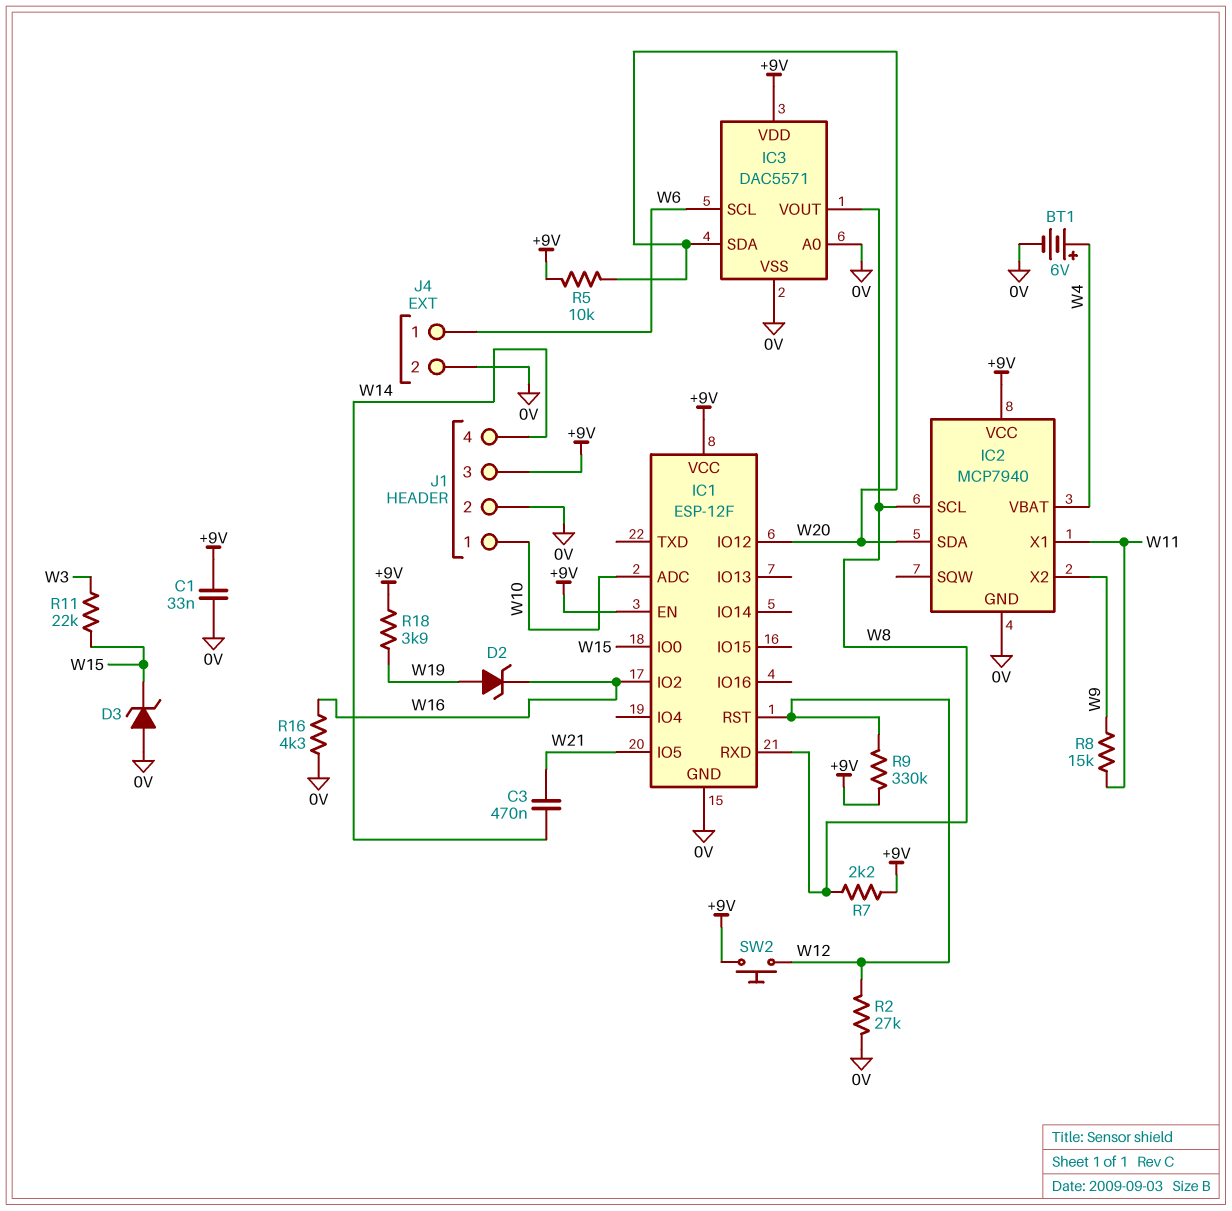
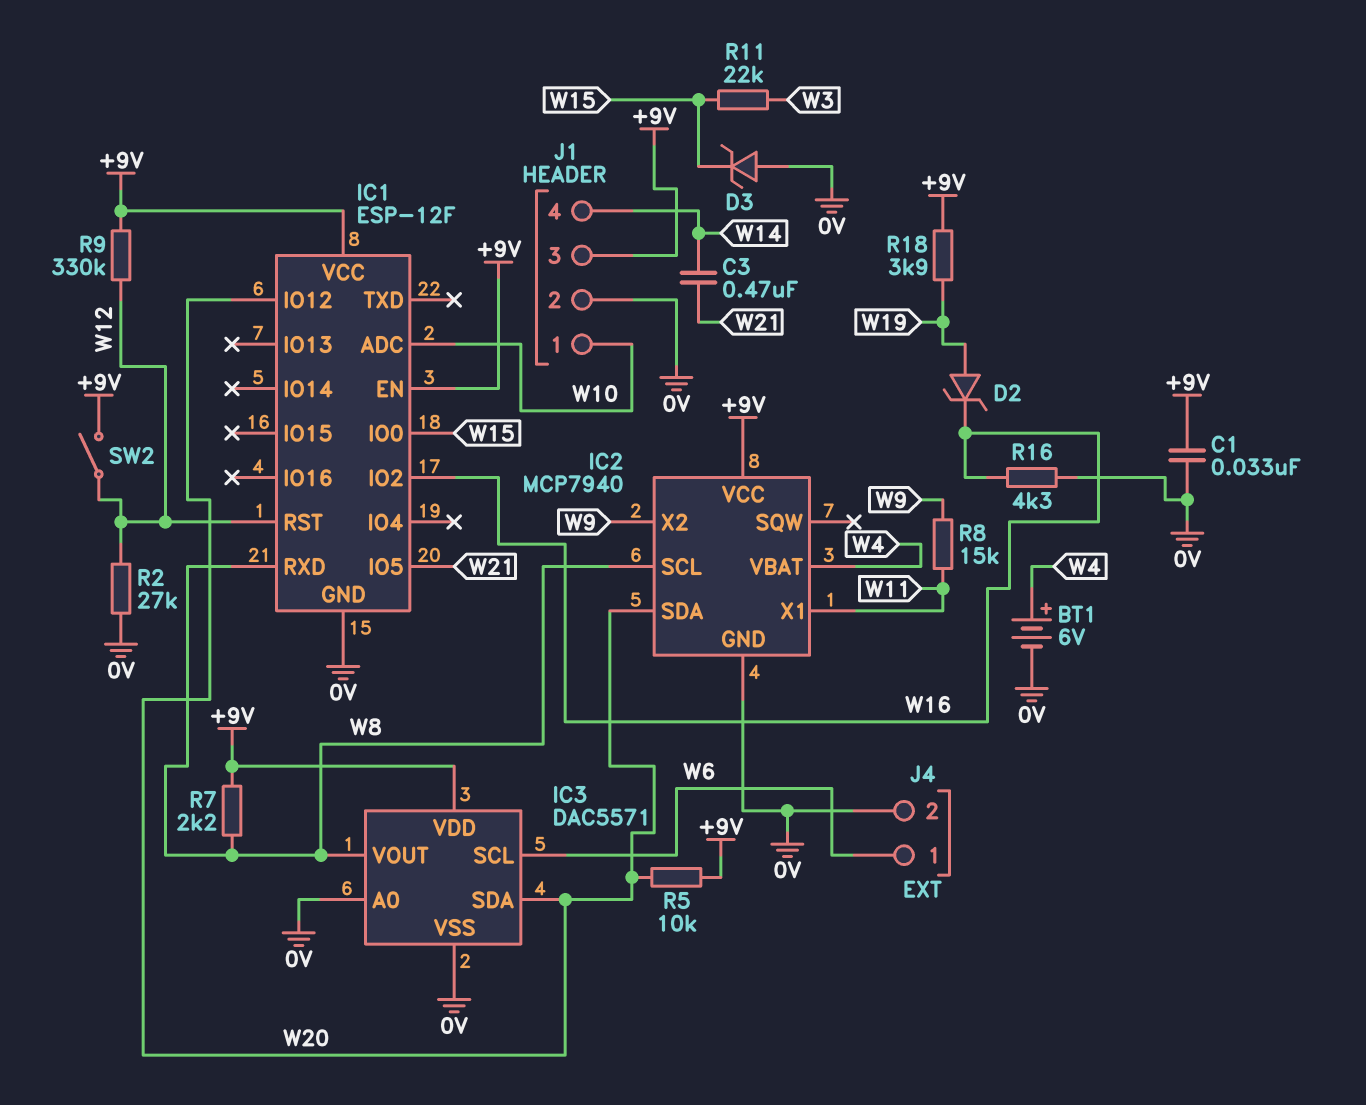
SW2: button (+9V, W12) -> switch (+9V, W12)

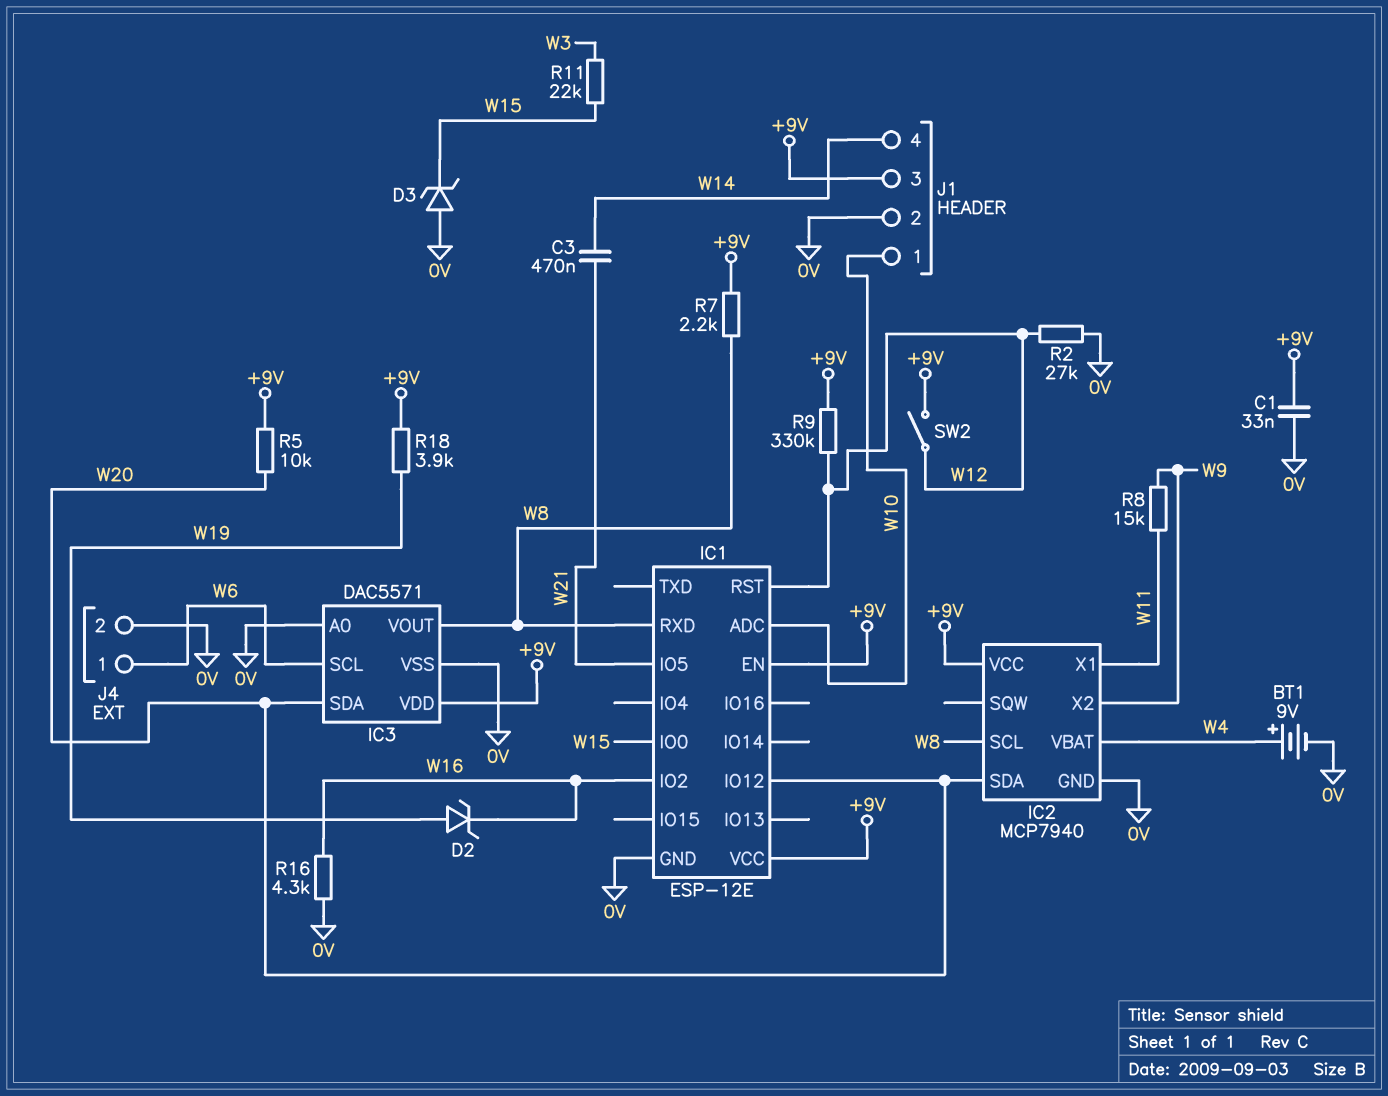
BT1: 6V (plus W4, minus 0V) -> 9V (plus W4, minus 0V)
IC1: ESP-12F -> ESP-12E

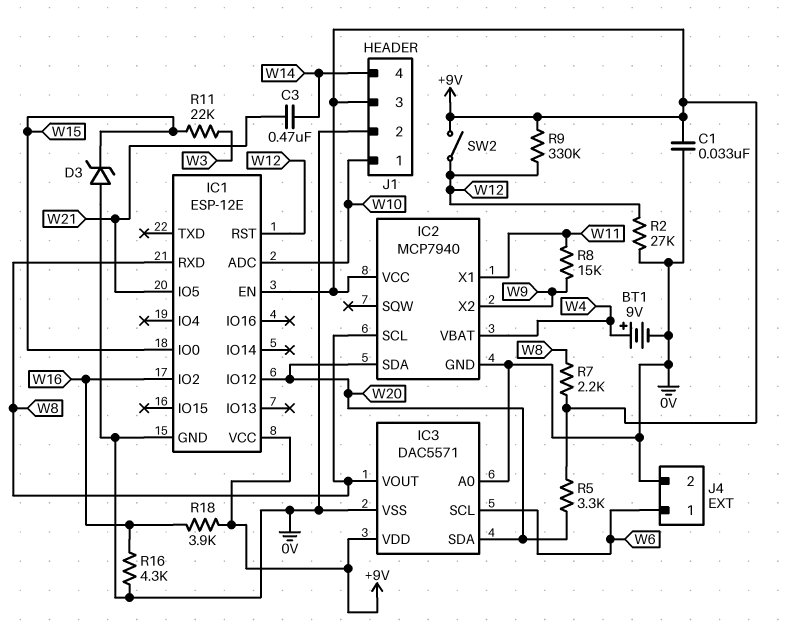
D2: zener (A W19, K W16) -> none
R5: 10k (+9V, W20) -> 3.3k (+9V, W20)
R18: 3.9k (+9V, W19) -> 3.9k (+9V, W16)

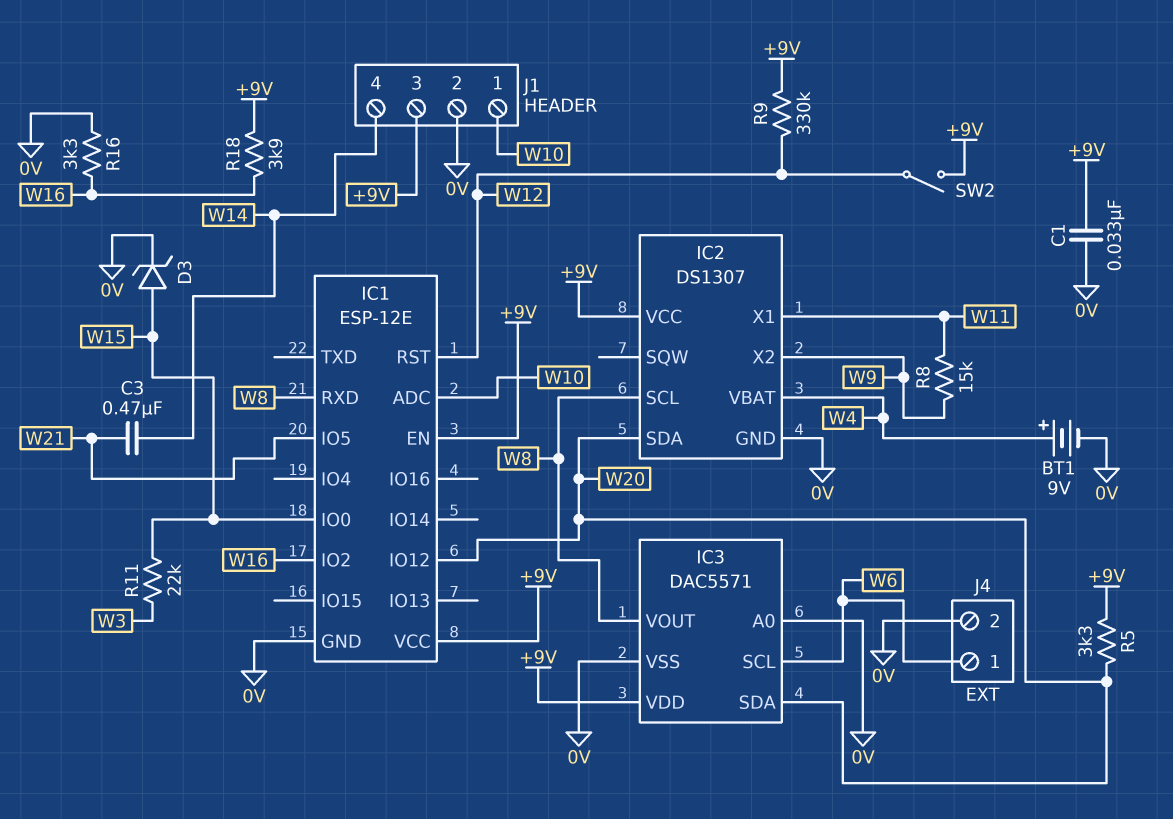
D3: zener (A 0V, K W15) -> zener (A W15, K 0V)
IC2: MCP7940 -> DS1307
R2: 27k (0V, W12) -> none
R7: 2.2k (+9V, W8) -> none
R16: 4.3k (0V, W16) -> 3.3k (0V, W16)

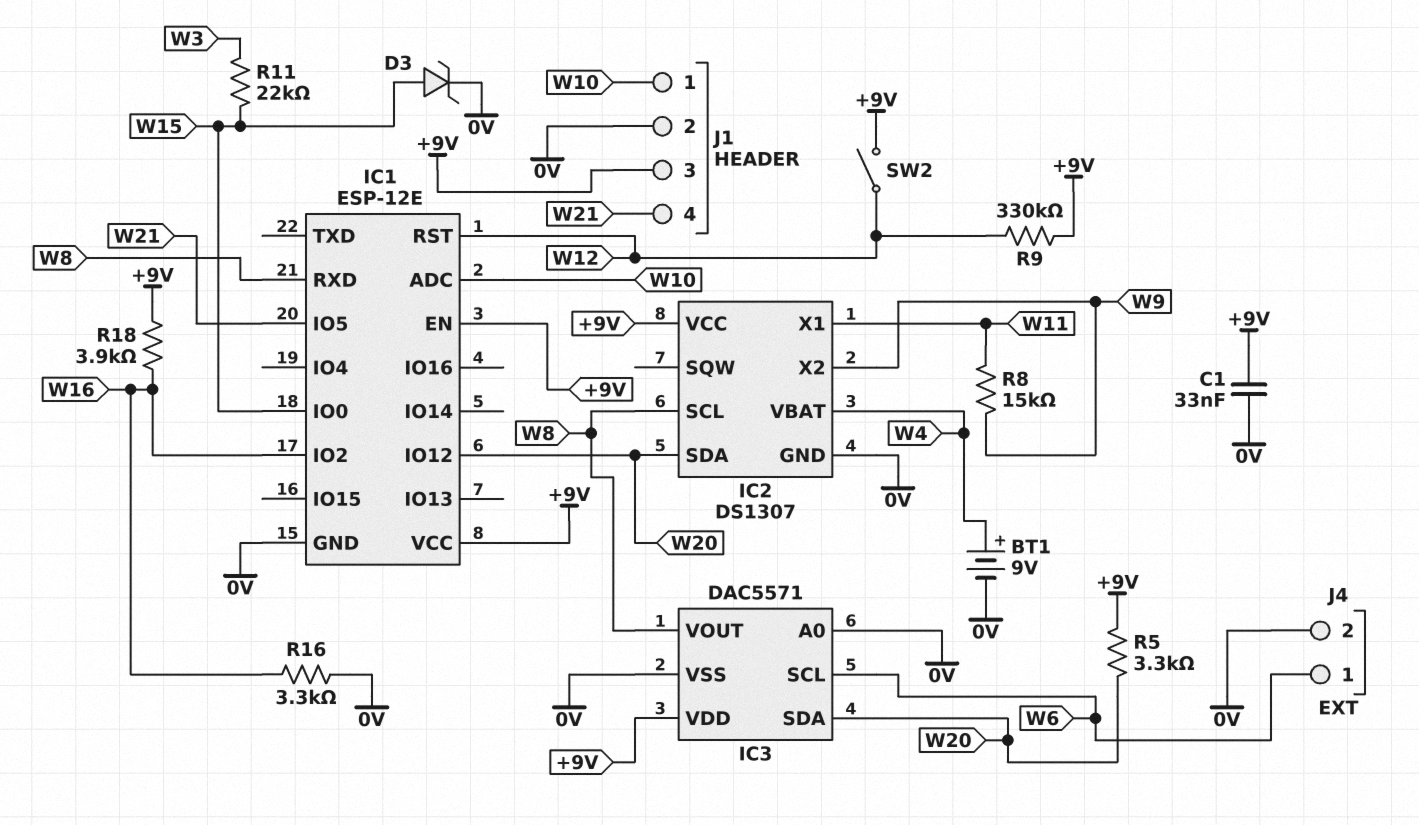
C3: 470nF (W14, W21) -> none
J1 pin 4: W14 -> W21

